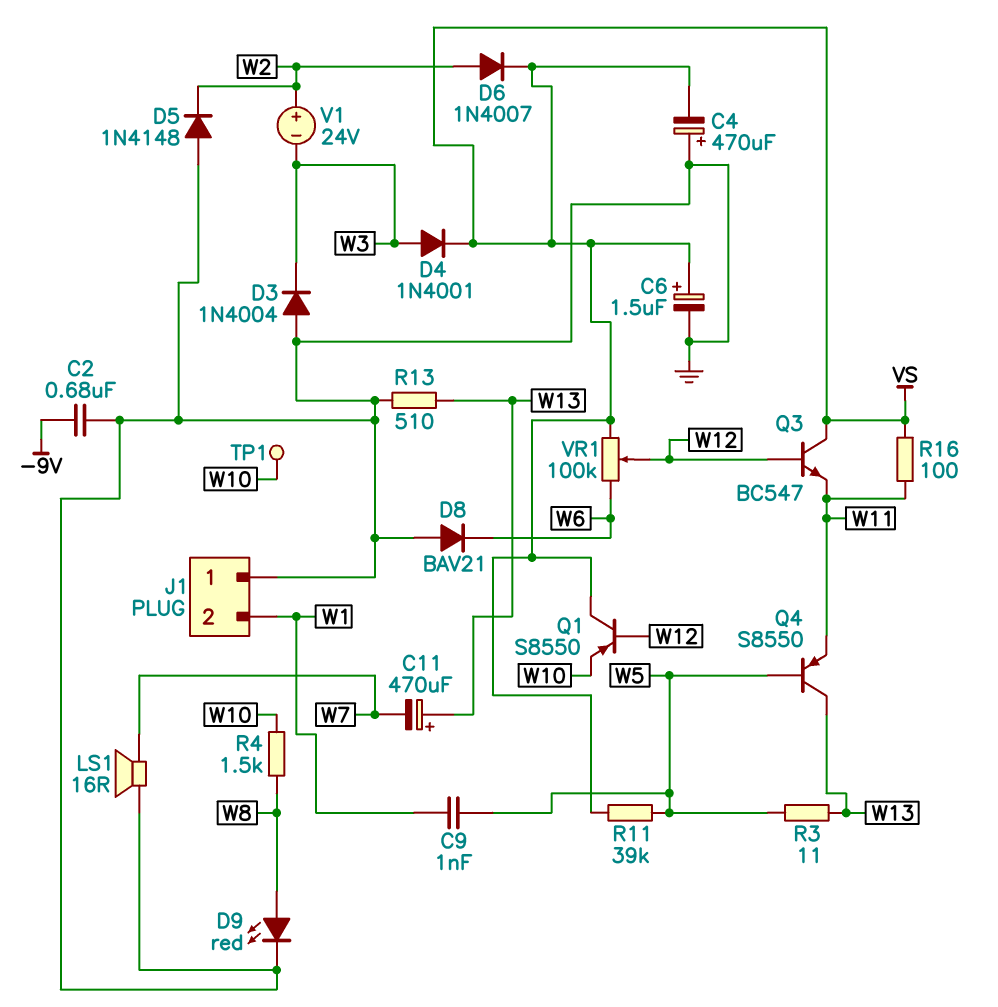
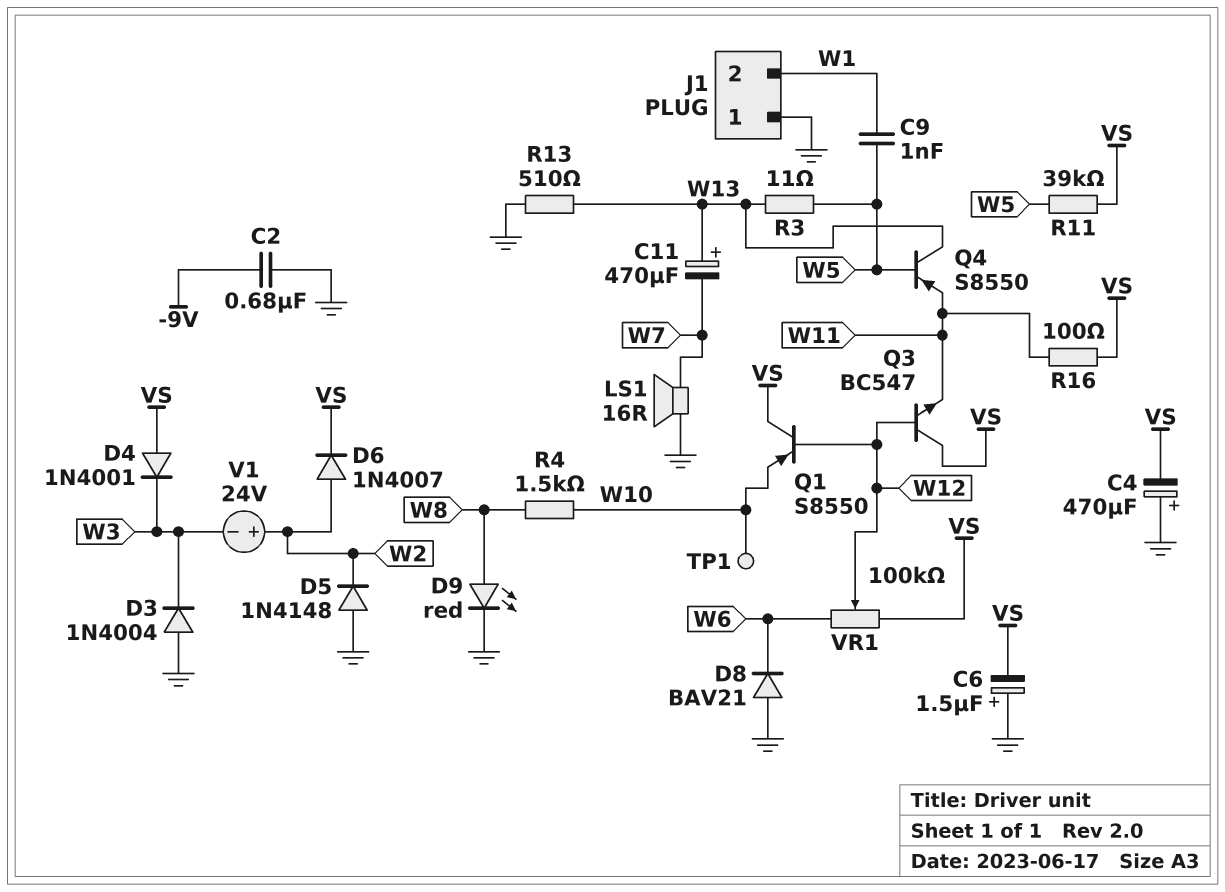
C6: 1.5uF (plus VS, minus GND) -> 1.5uF (plus GND, minus VS)
D4: diode 1N4001 (A W3, K VS) -> diode 1N4001 (A VS, K W3)

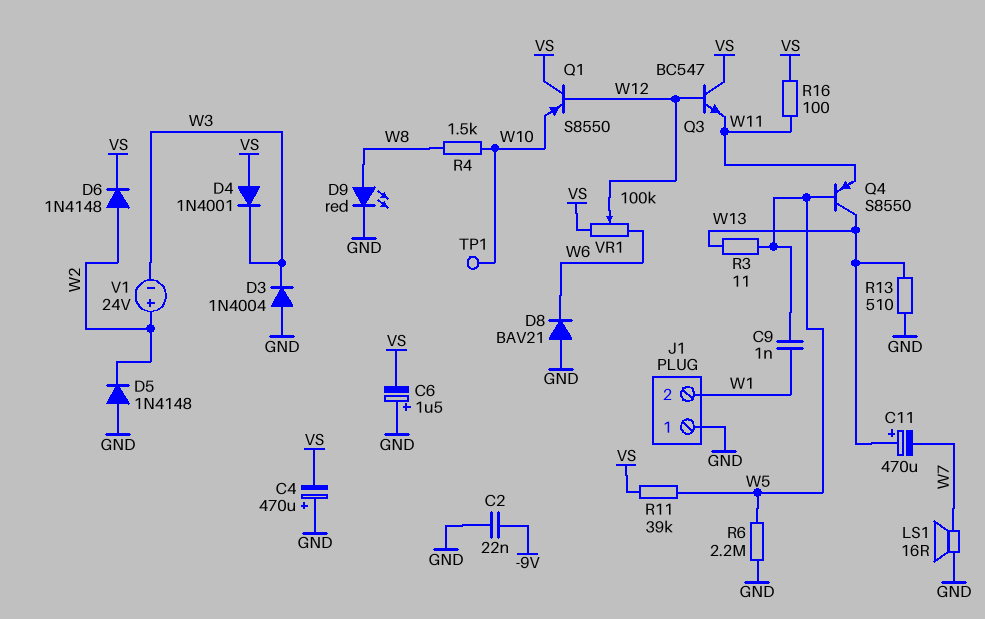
C2: 680nF (-9V, GND) -> 22nF (-9V, GND)
D6: diode 1N4007 (A W2, K VS) -> diode 1N4148 (A W2, K VS)
R6: none -> 2.2M (GND, W5)

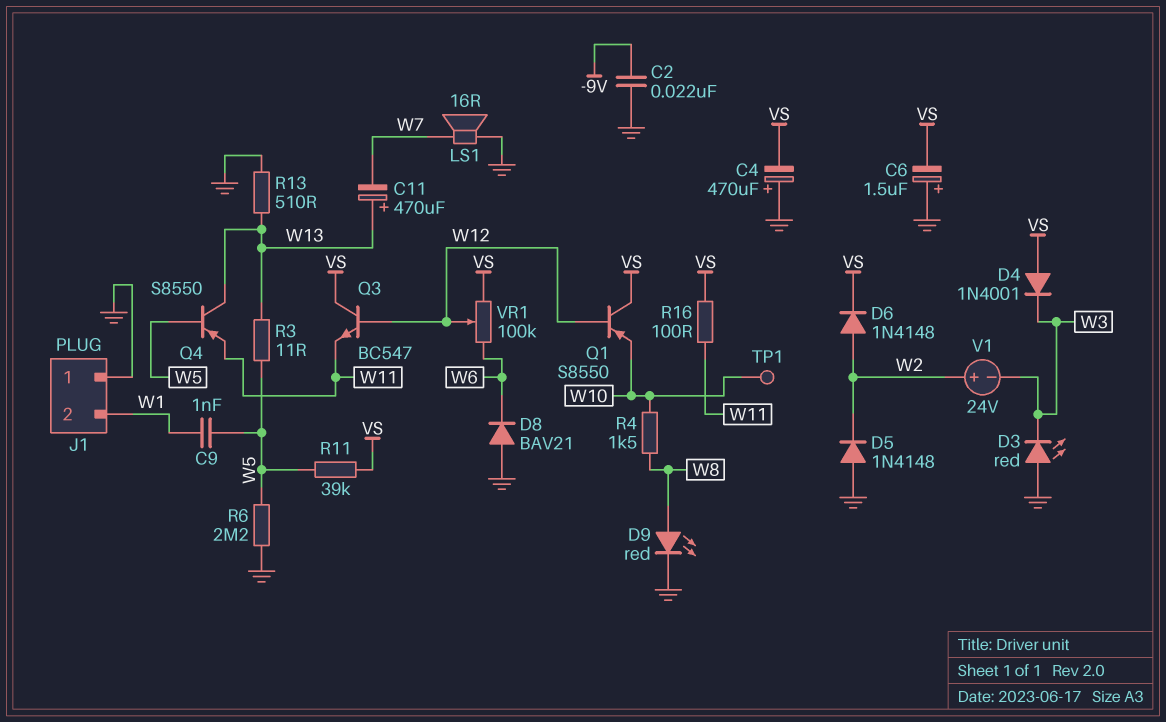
D3: diode 1N4004 (A GND, K W3) -> LED red (A GND, K W3)

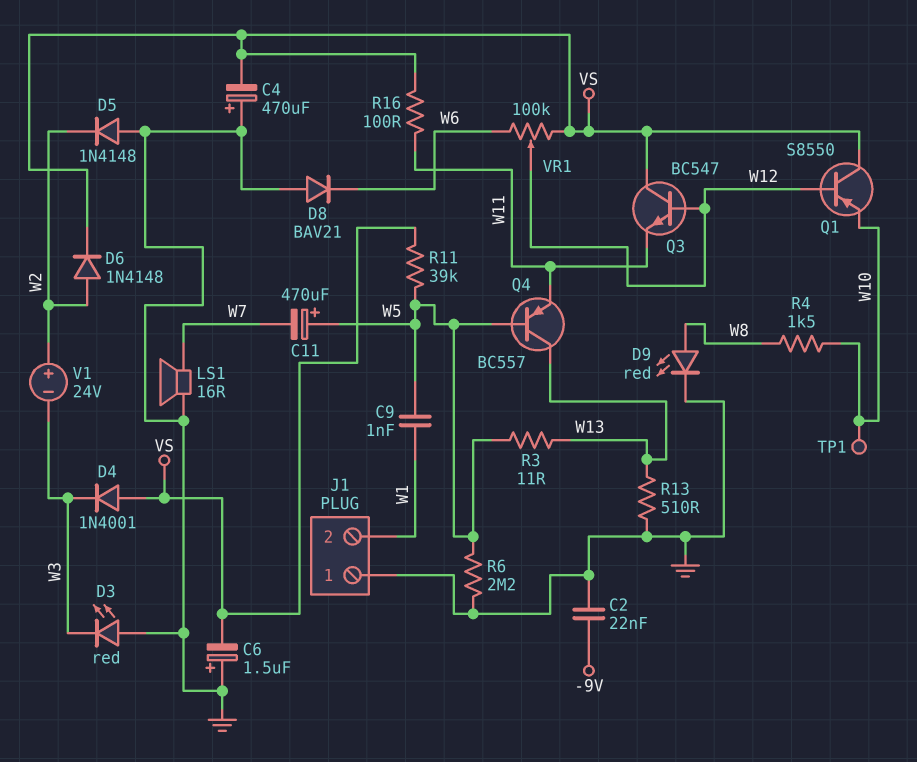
C11: 470uF (plus W13, minus W7) -> 470uF (plus W5, minus W7)
Q4: PNP S8550 (B W5, C W13, E W11) -> PNP BC557 (B W5, C W13, E W11)

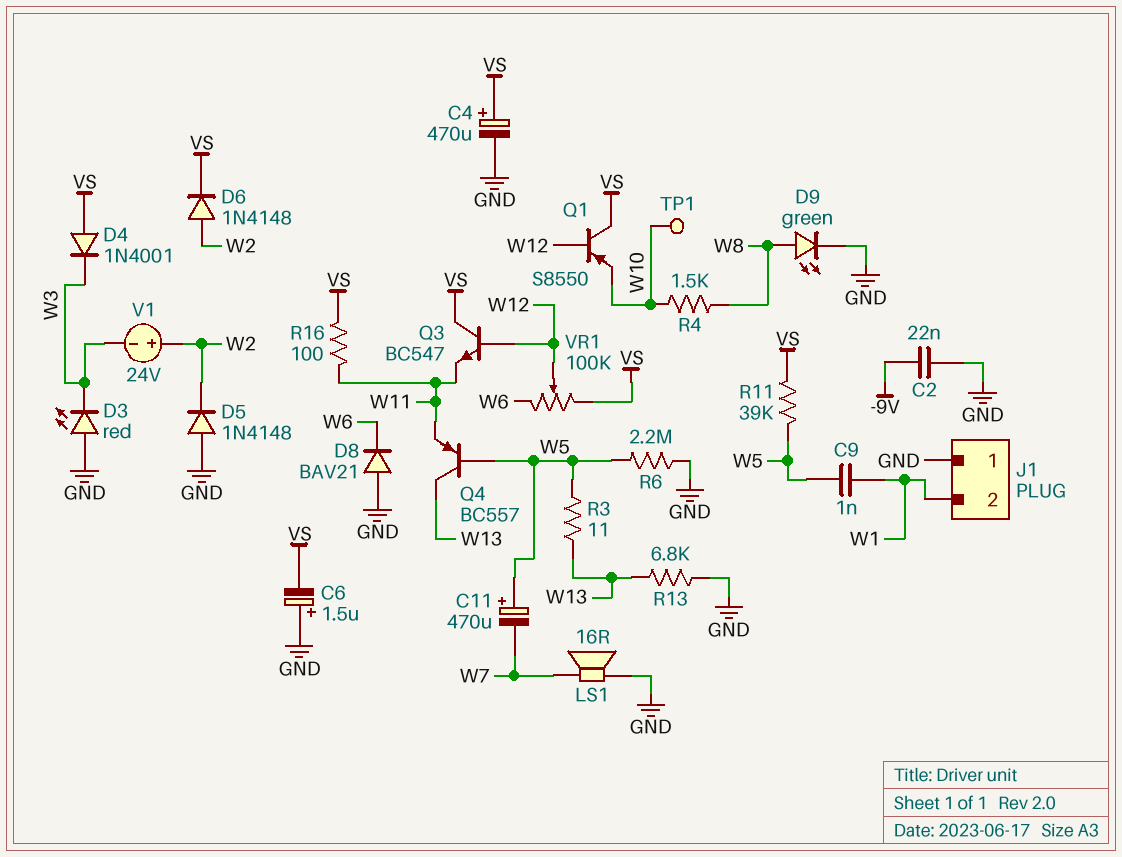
C4: 470uF (plus GND, minus VS) -> 470uF (plus VS, minus GND)
D9: LED red (A W8, K GND) -> LED green (A W8, K GND)
R13: 510 (GND, W13) -> 6.8k (GND, W13)

